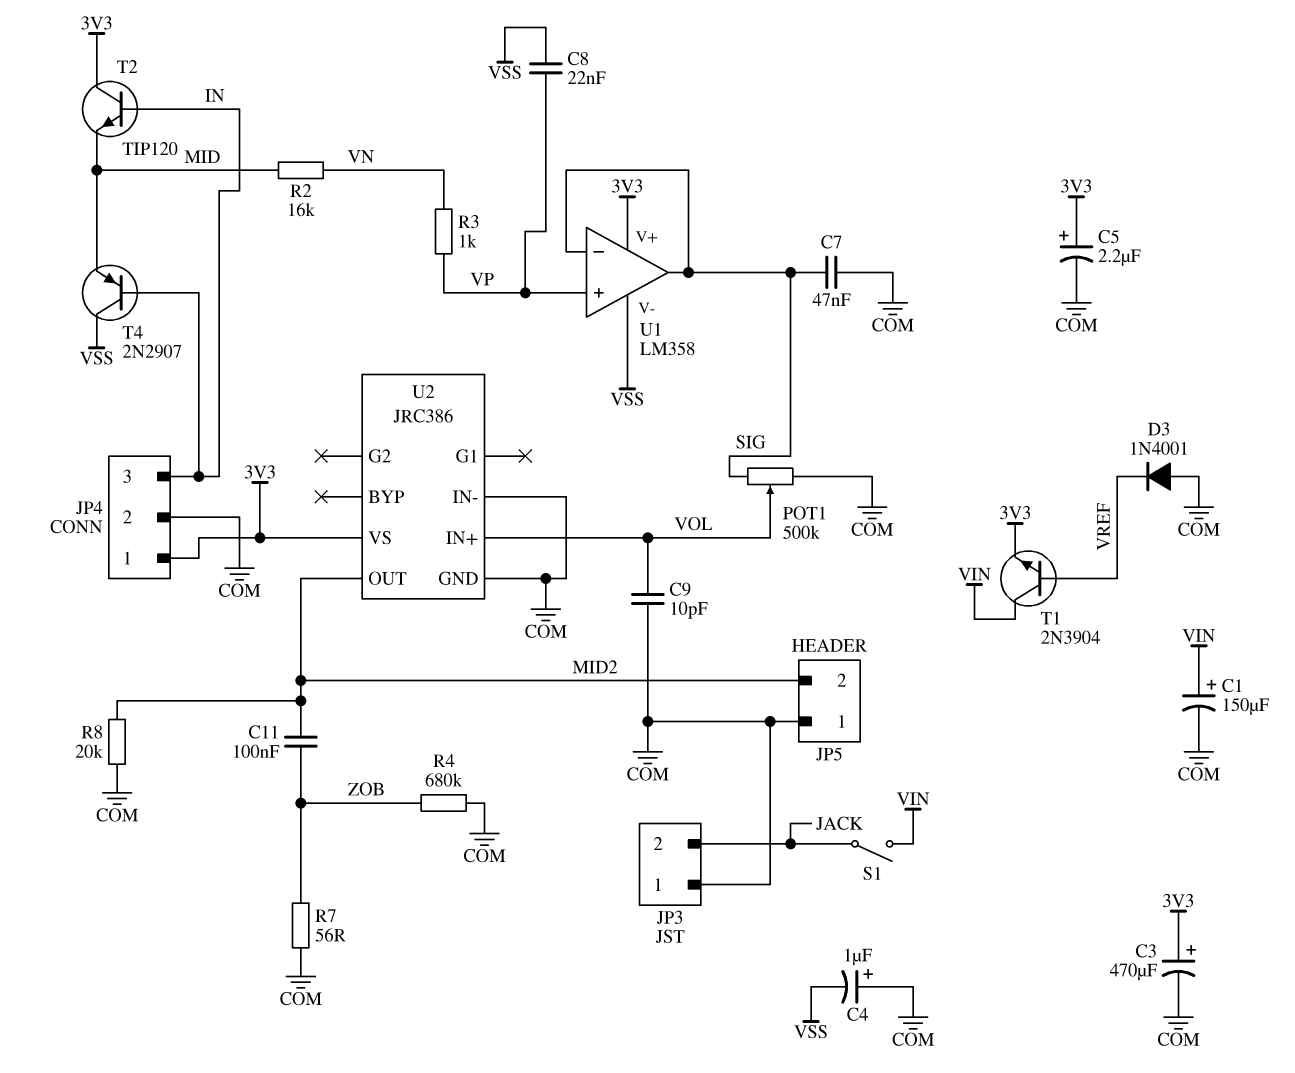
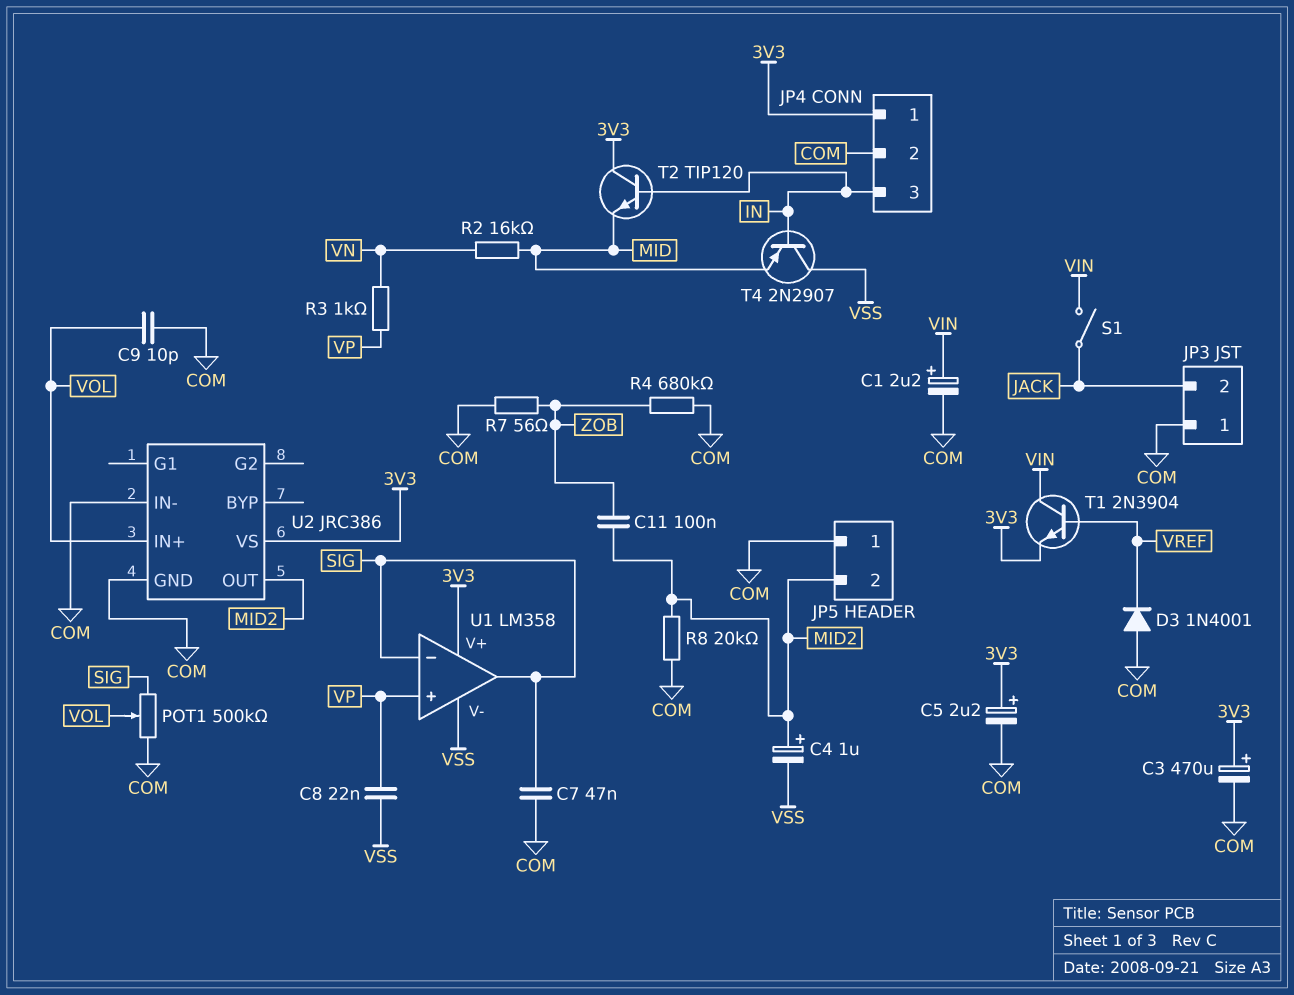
C1: 150uF (plus VIN, minus COM) -> 2.2uF (plus VIN, minus COM)
C4: 1uF (plus COM, minus VSS) -> 1uF (plus MID2, minus VSS)

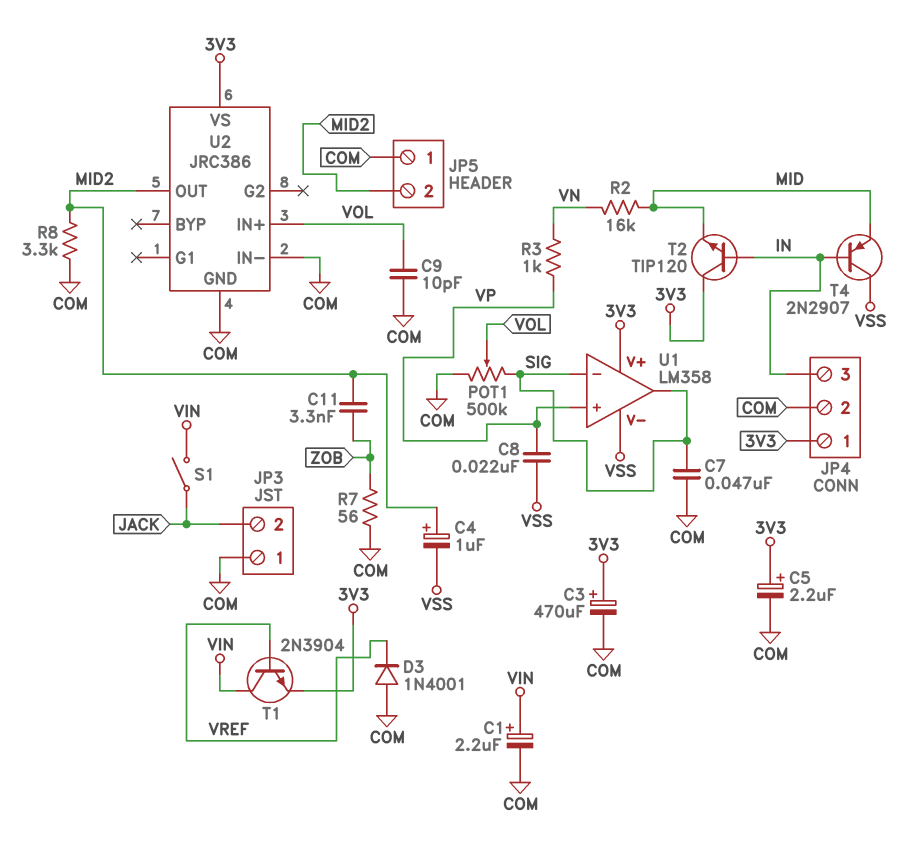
C11: 100nF (MID2, ZOB) -> 3.3nF (MID2, ZOB)
R4: 680k (COM, ZOB) -> none
R8: 20k (COM, MID2) -> 3.3k (COM, MID2)

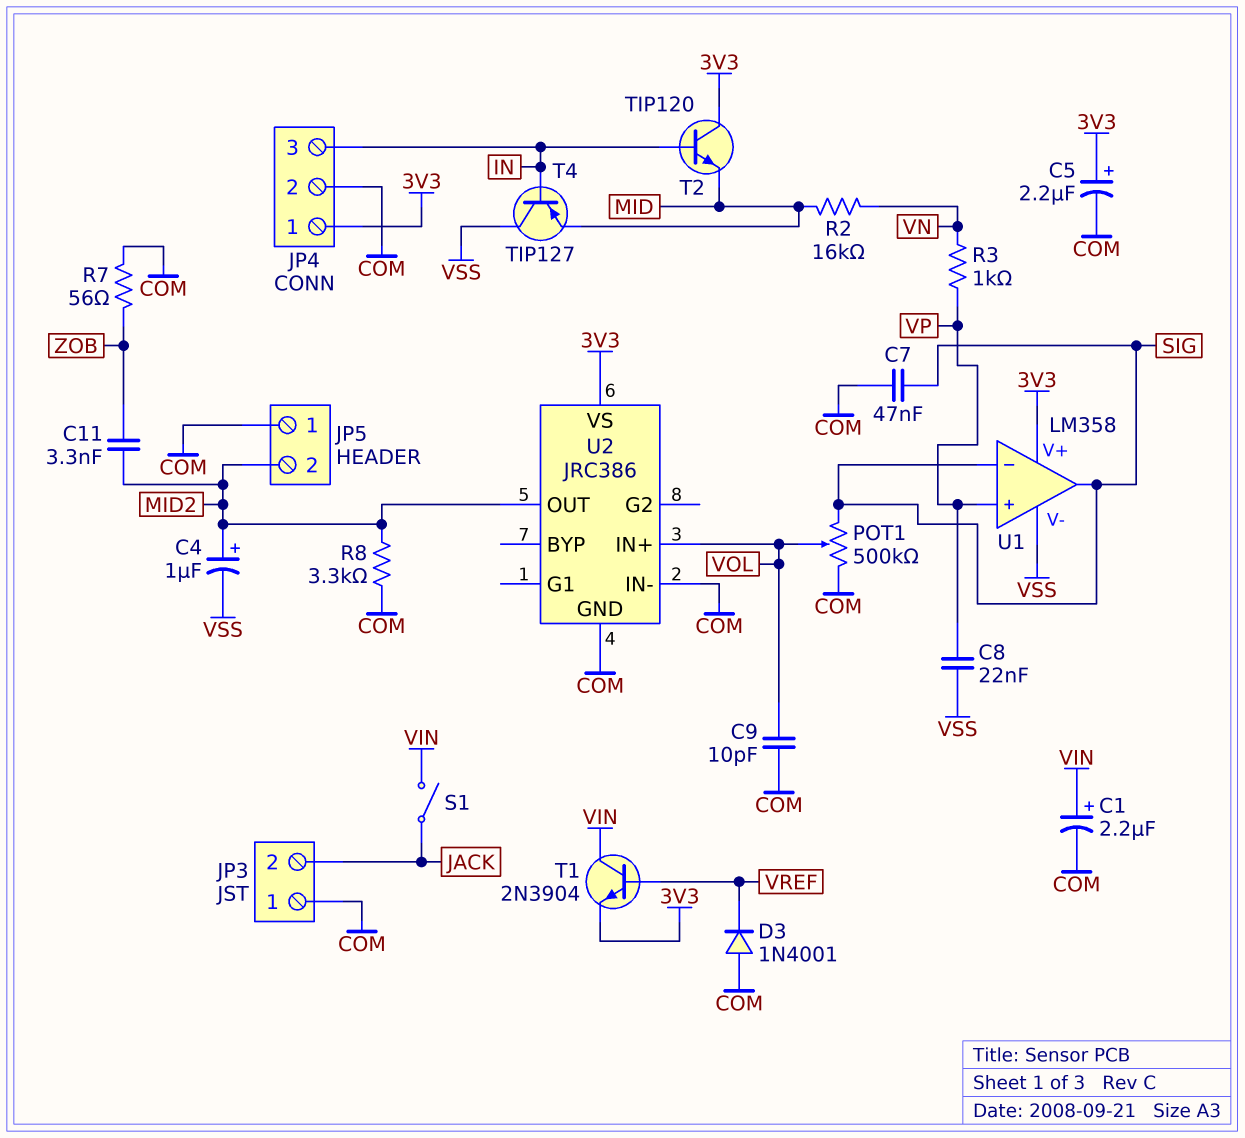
C3: 470uF (plus 3V3, minus COM) -> none
T4: PNP 2N2907 (B IN, C VSS, E MID) -> PNP TIP127 (B IN, C VSS, E MID)

